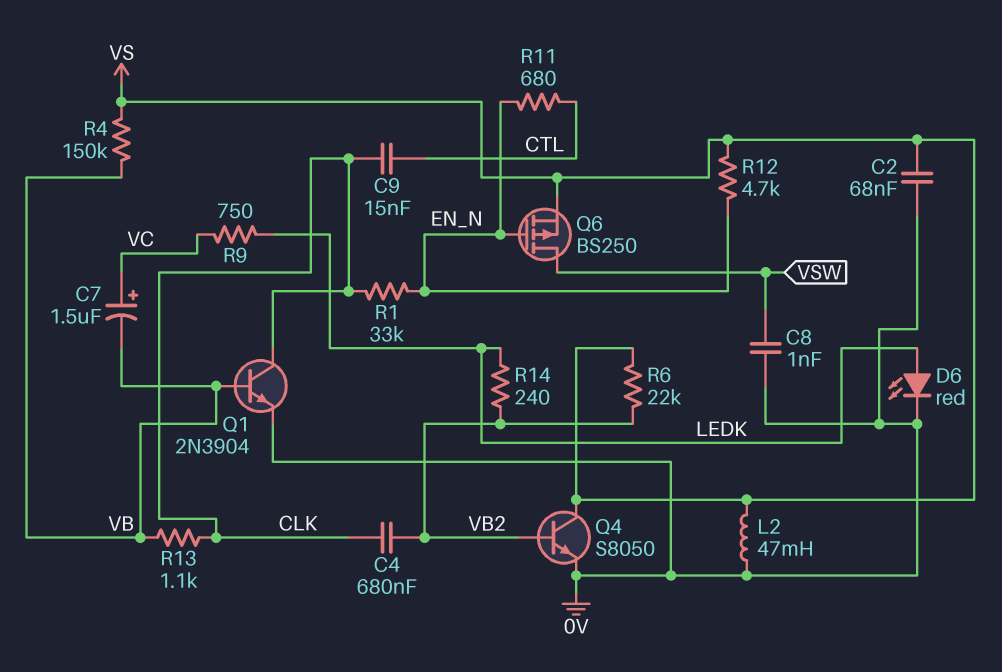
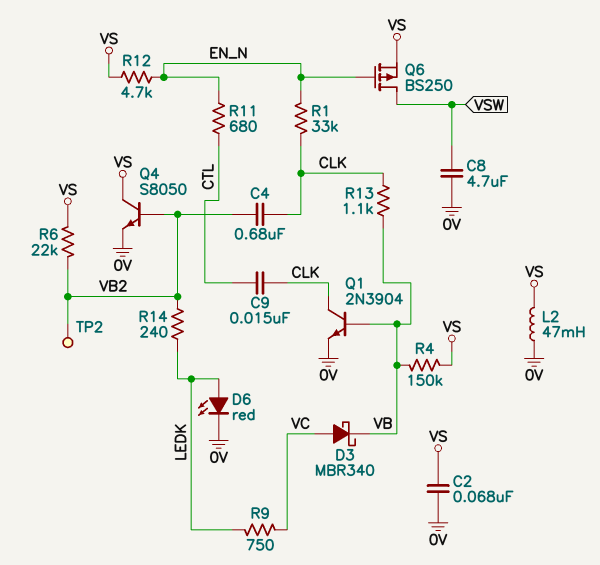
C7: 1.5uF (plus VC, minus VB) -> none
C8: 1nF (0V, VSW) -> 4.7uF (0V, VSW)
D3: none -> schottky MBR340 (A VC, K VB)
TP2: none -> test point (VB2)

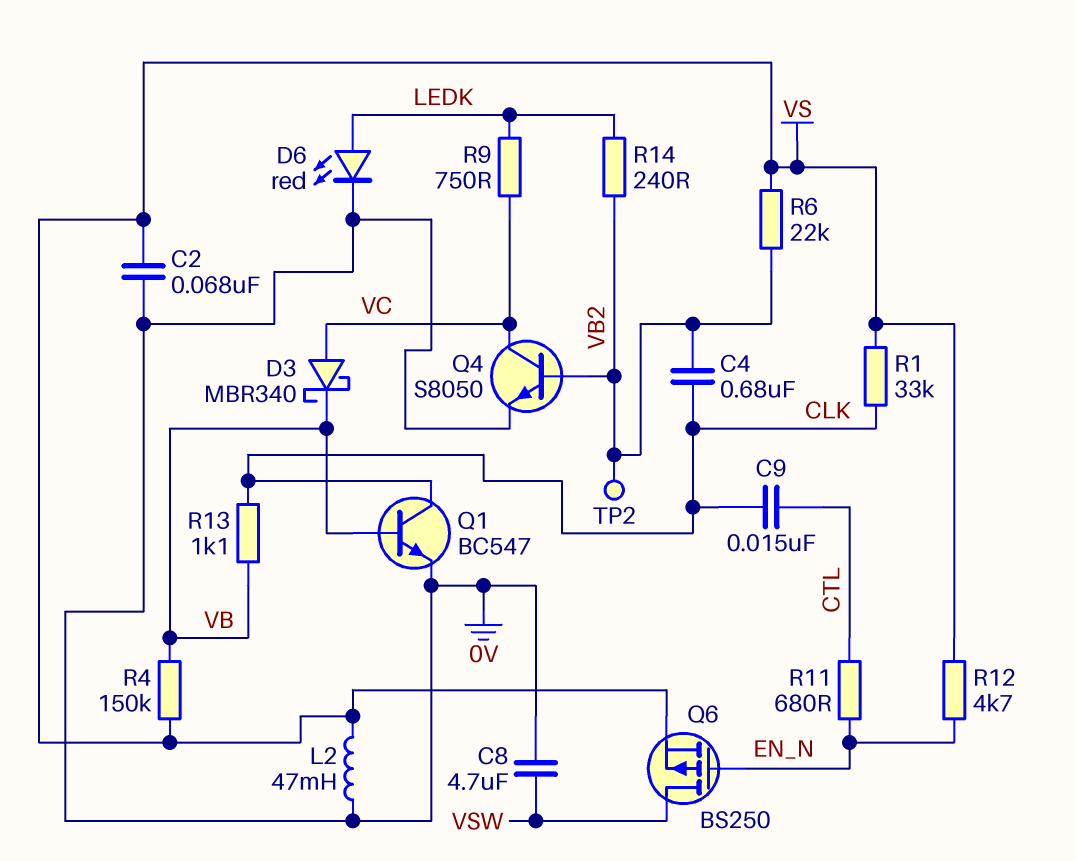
Q1: NPN 2N3904 (B VB, C CLK, E 0V) -> NPN BC547 (B VB, C CLK, E 0V)
Q4: NPN S8050 (B VB2, C VS, E 0V) -> NPN S8050 (B VB2, C VC, E 0V)
R1: 33k (CLK, EN_N) -> 33k (CLK, VS)

